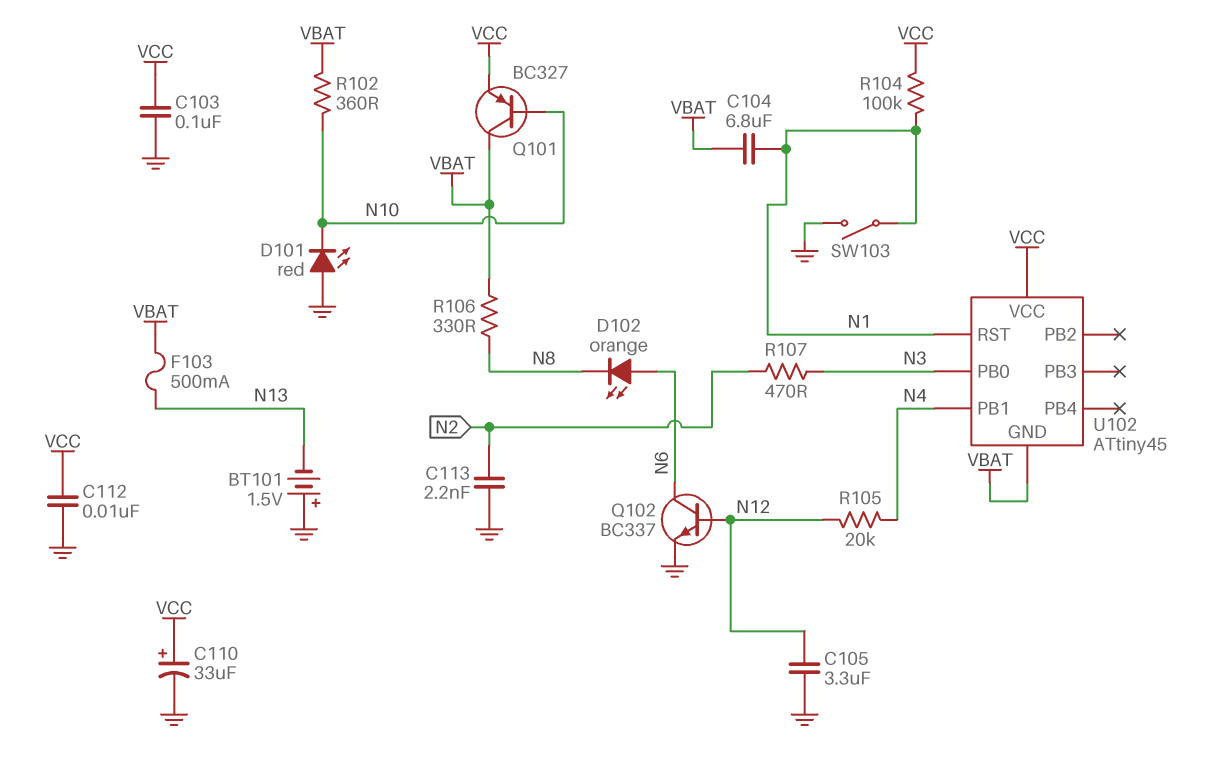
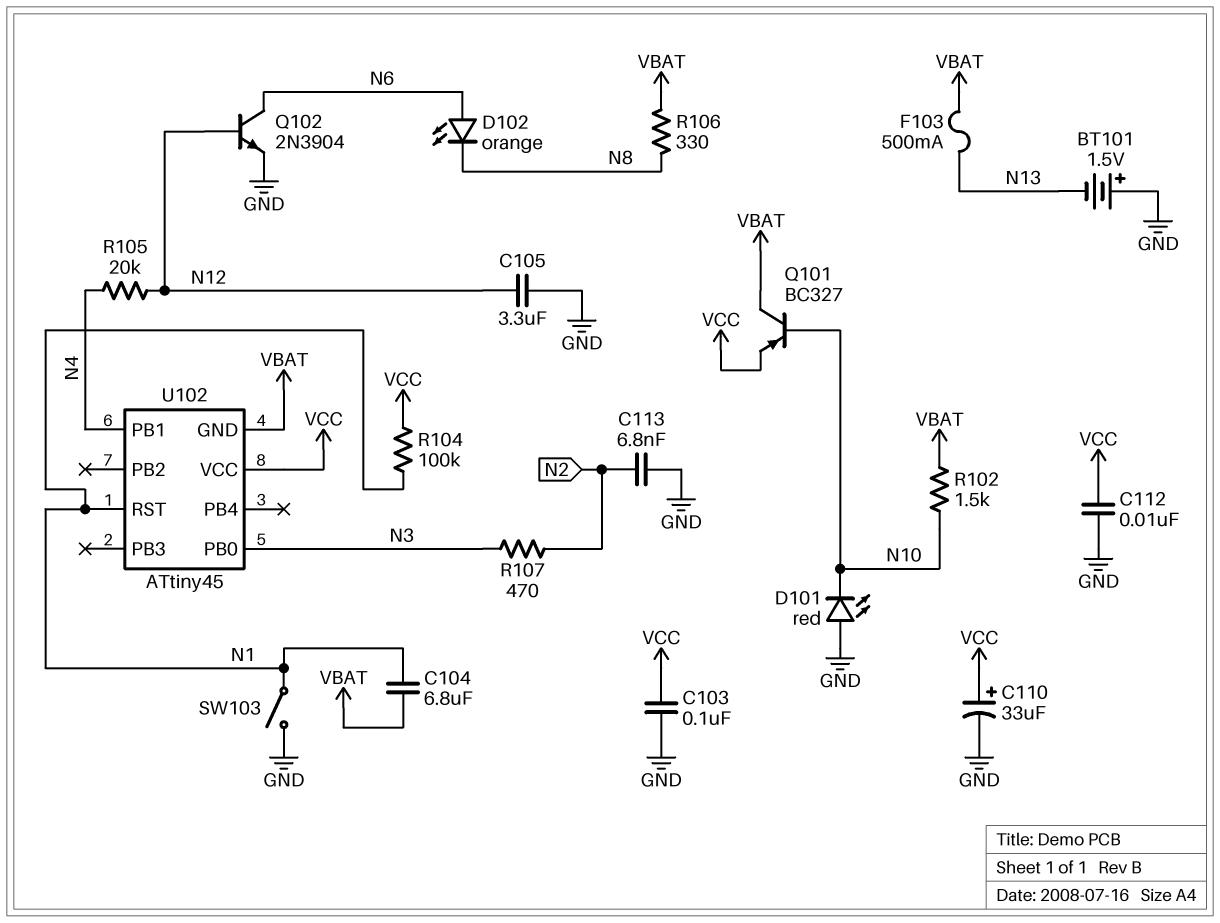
C113: 2.2nF (GND, N2) -> 6.8nF (GND, N2)
Q102: NPN BC337 (B N12, C N6, E GND) -> NPN 2N3904 (B N12, C N6, E GND)
R102: 360 (N10, VBAT) -> 1.5k (N10, VBAT)

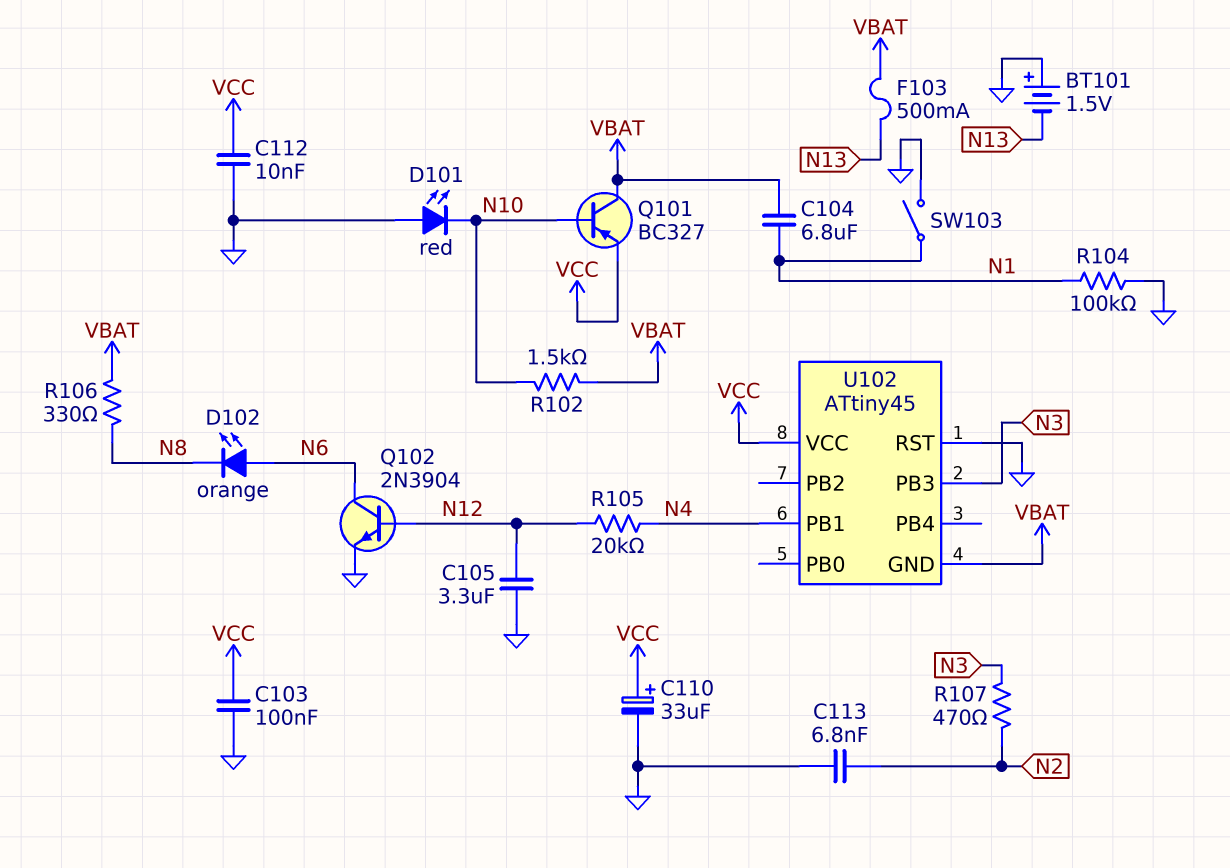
R104: 100k (N1, VCC) -> 100k (GND, N1)
U102 pin PB0: N3 -> none
U102 pin PB3: none -> N3
U102 pin RST: N1 -> GND

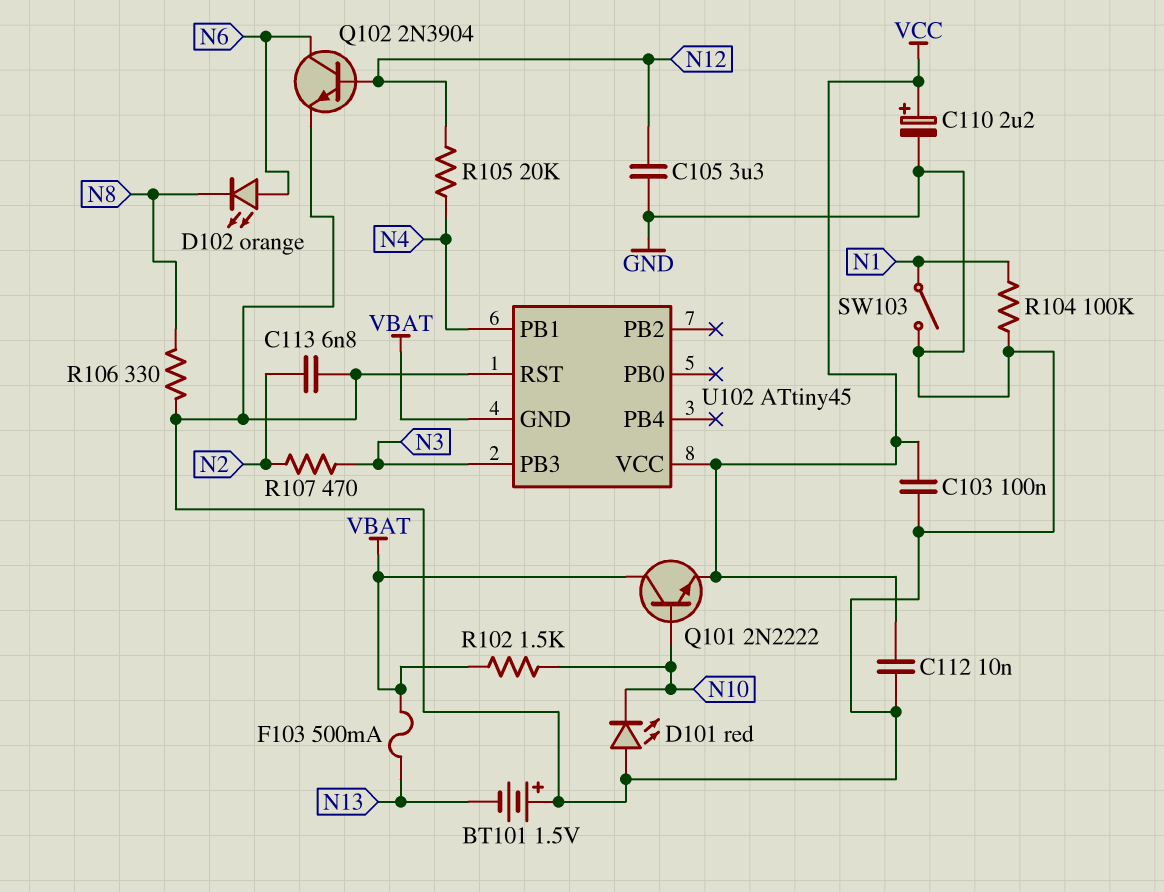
C104: 6.8uF (N1, VBAT) -> none
C110: 33uF (plus VCC, minus GND) -> 2.2uF (plus VCC, minus GND)
Q101: PNP BC327 (B N10, C VBAT, E VCC) -> NPN 2N2222 (B N10, C VBAT, E VCC)
R106: 330 (N8, VBAT) -> 330 (GND, N8)

